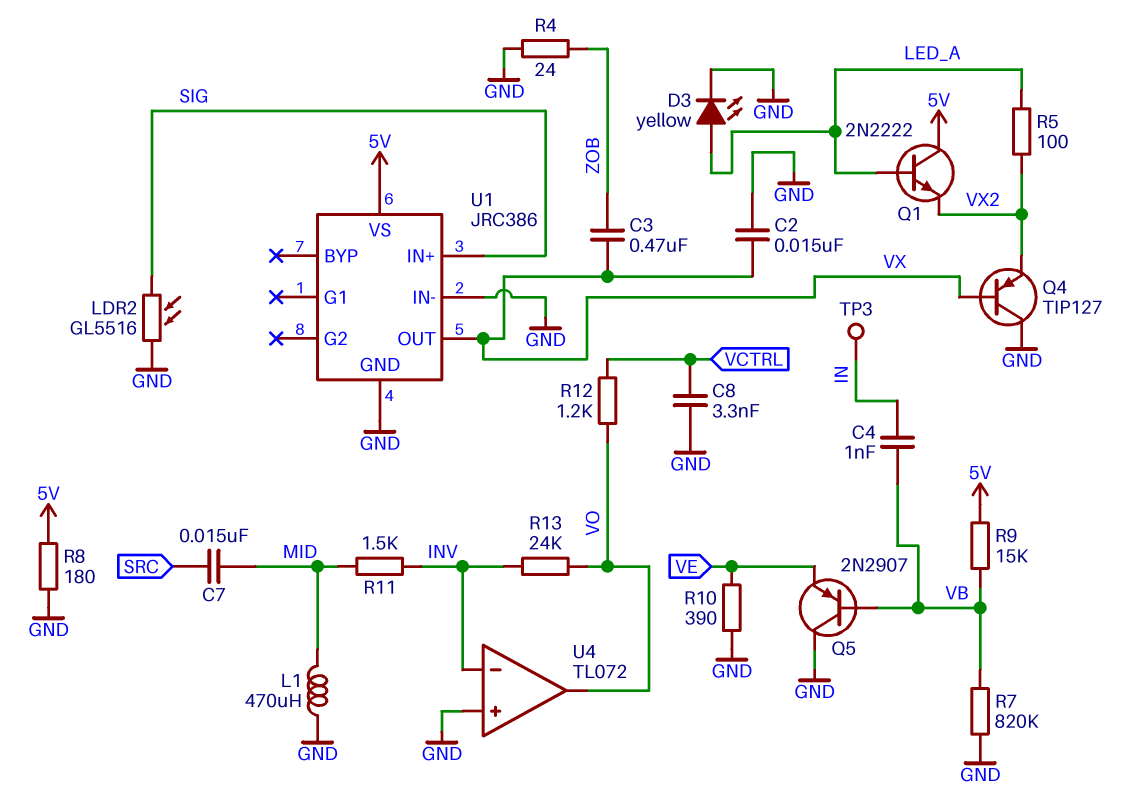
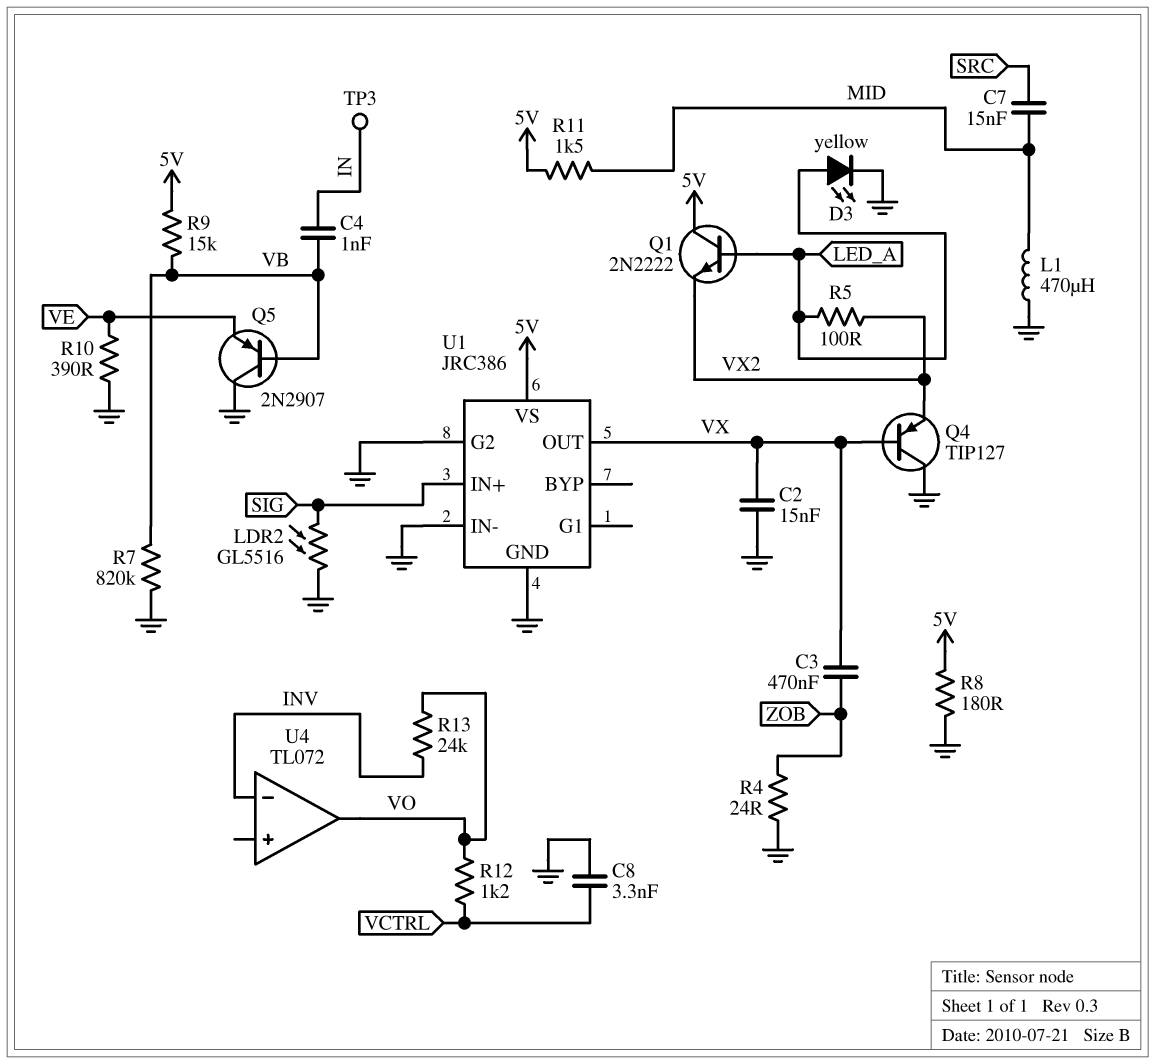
R11: 1.5k (INV, MID) -> 1.5k (5V, MID)
U1 pin G2: none -> GND
U4 pin in+: GND -> none

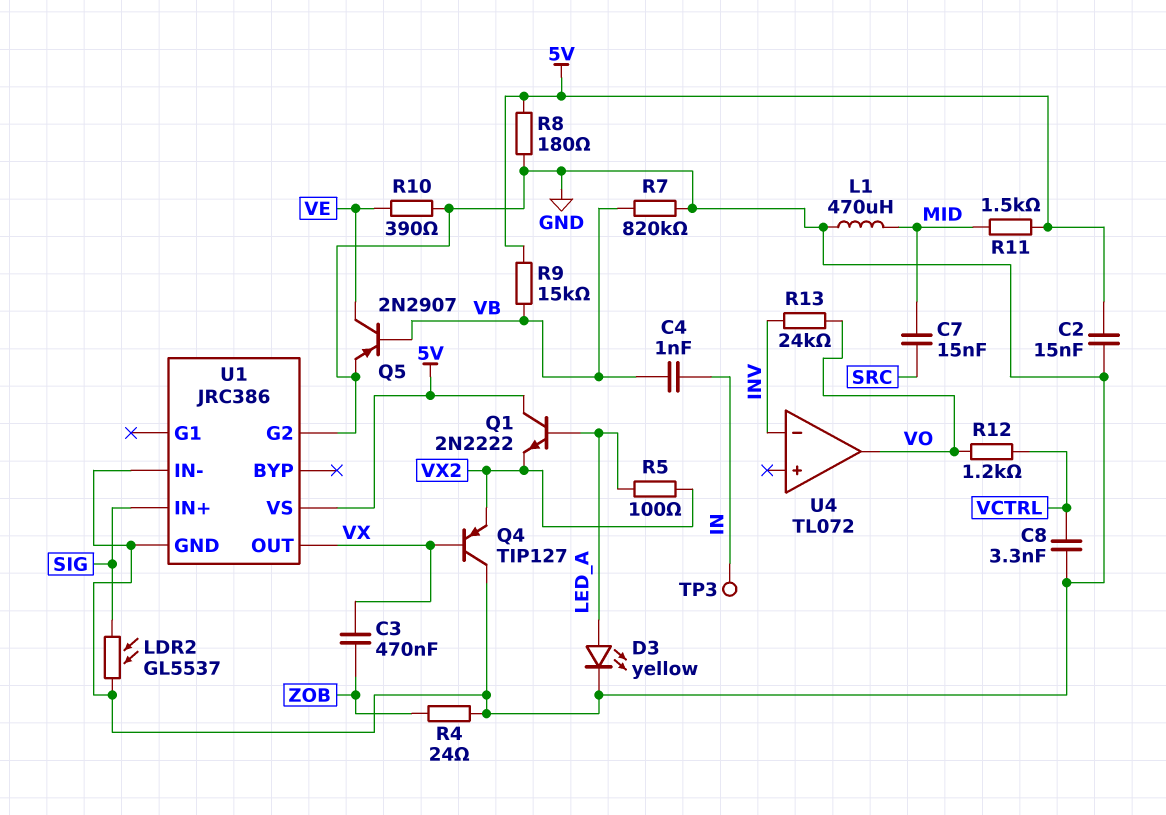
C2: 15nF (GND, VX) -> 15nF (5V, GND)
LDR2: GL5516 (GND, SIG) -> GL5537 (GND, SIG)
Q5: PNP 2N2907 (B VB, C GND, E VE) -> PNP 2N2907 (B VB, C VE, E GND)

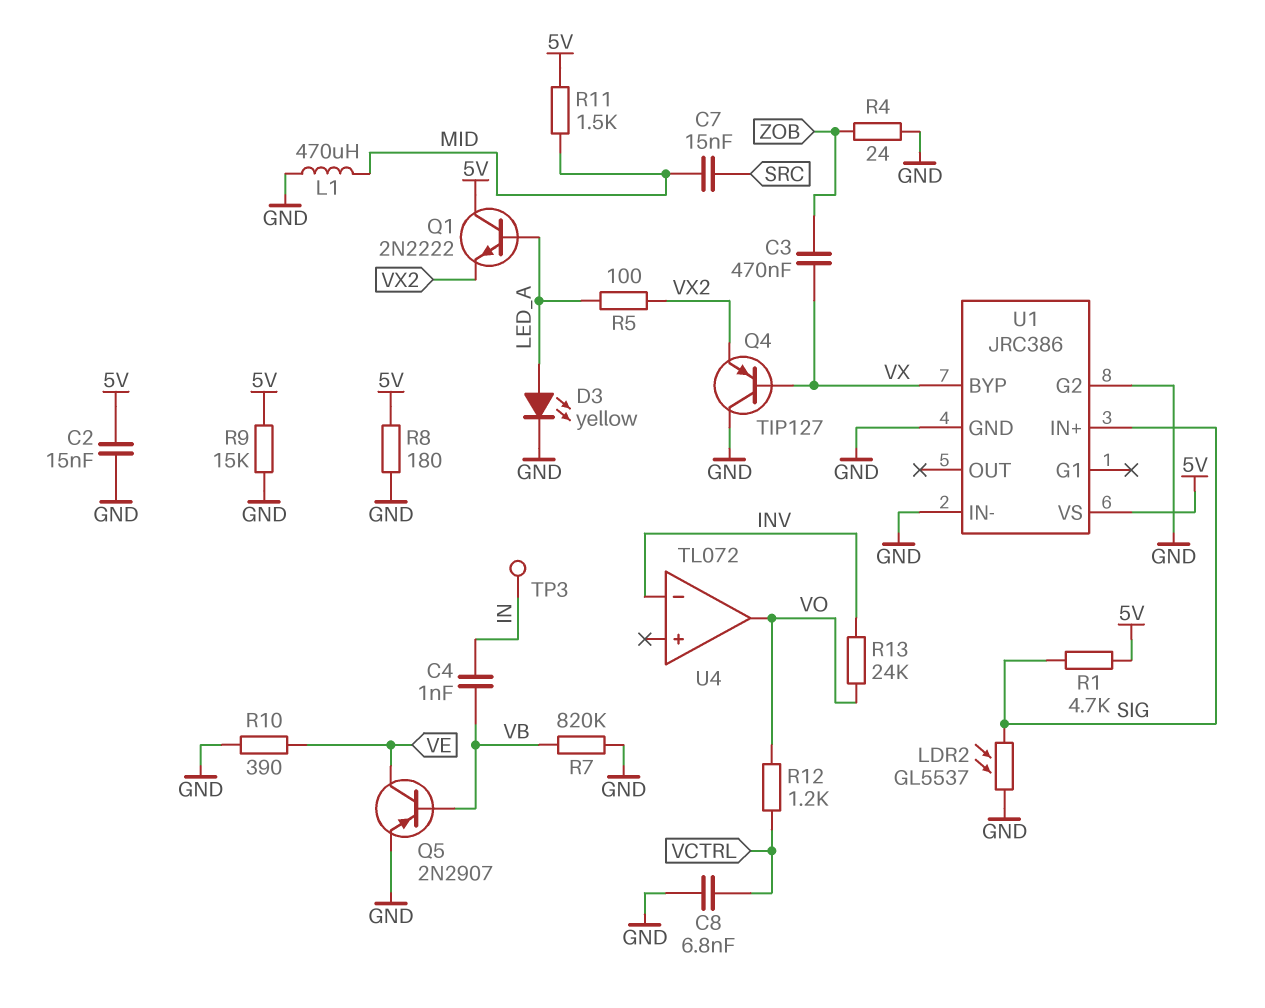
C8: 3.3nF (GND, VCTRL) -> 6.8nF (GND, VCTRL)
R1: none -> 4.7k (5V, SIG)
R9: 15k (5V, VB) -> 15k (5V, GND)
U1 pin BYP: none -> VX
U1 pin OUT: VX -> none

